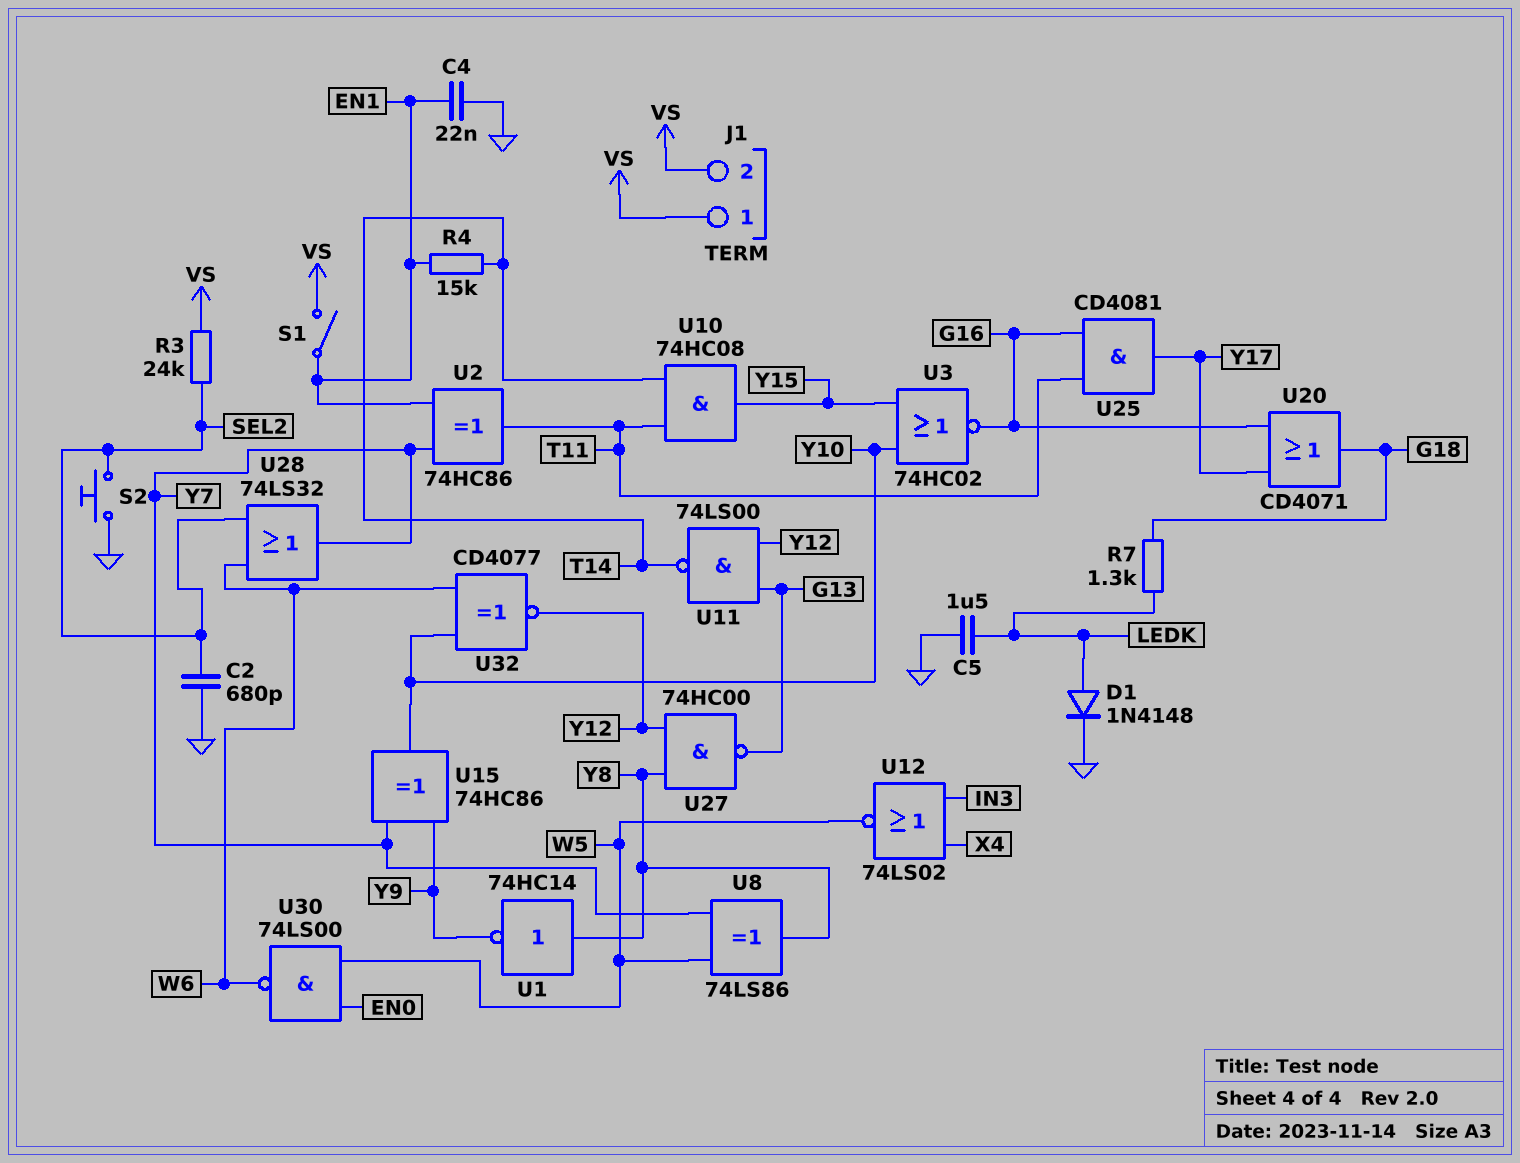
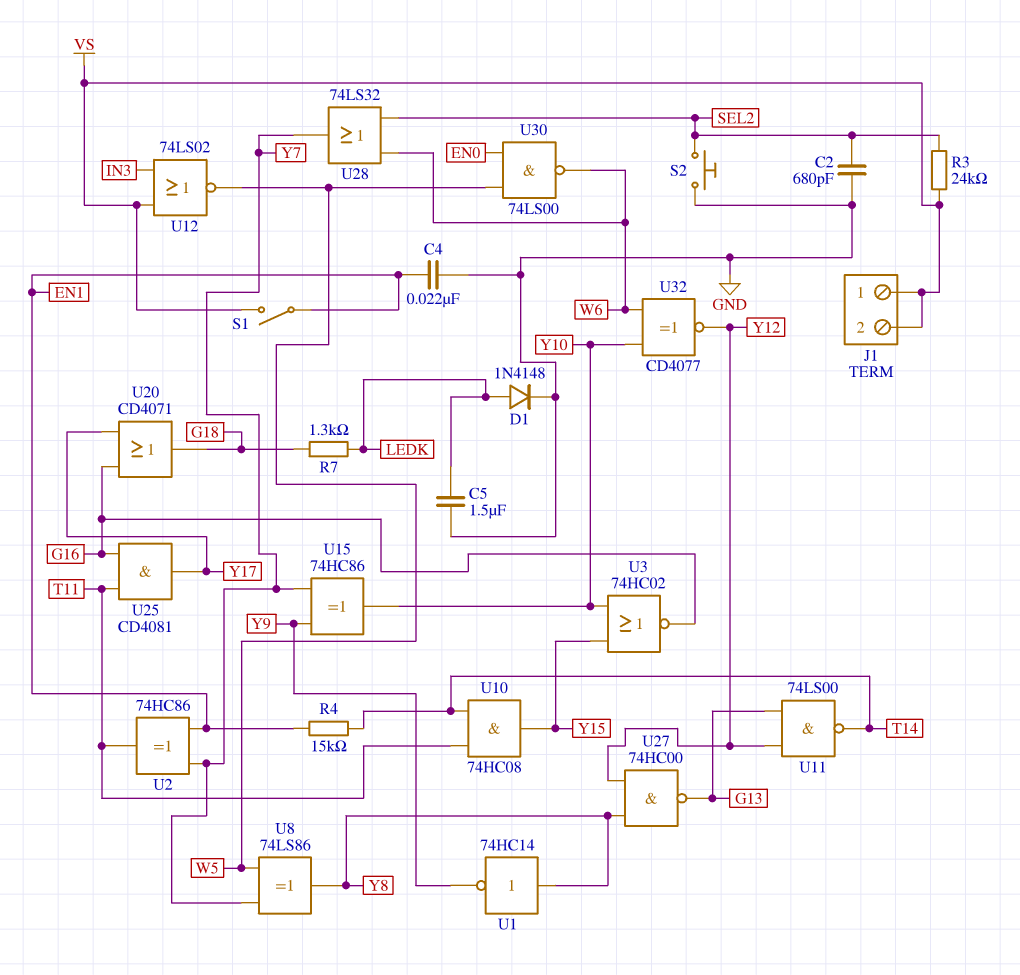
U12: NOR 74LS02 (in IN3, in X4, out W5) -> NOR 74LS02 (in IN3, in VS, out W5)

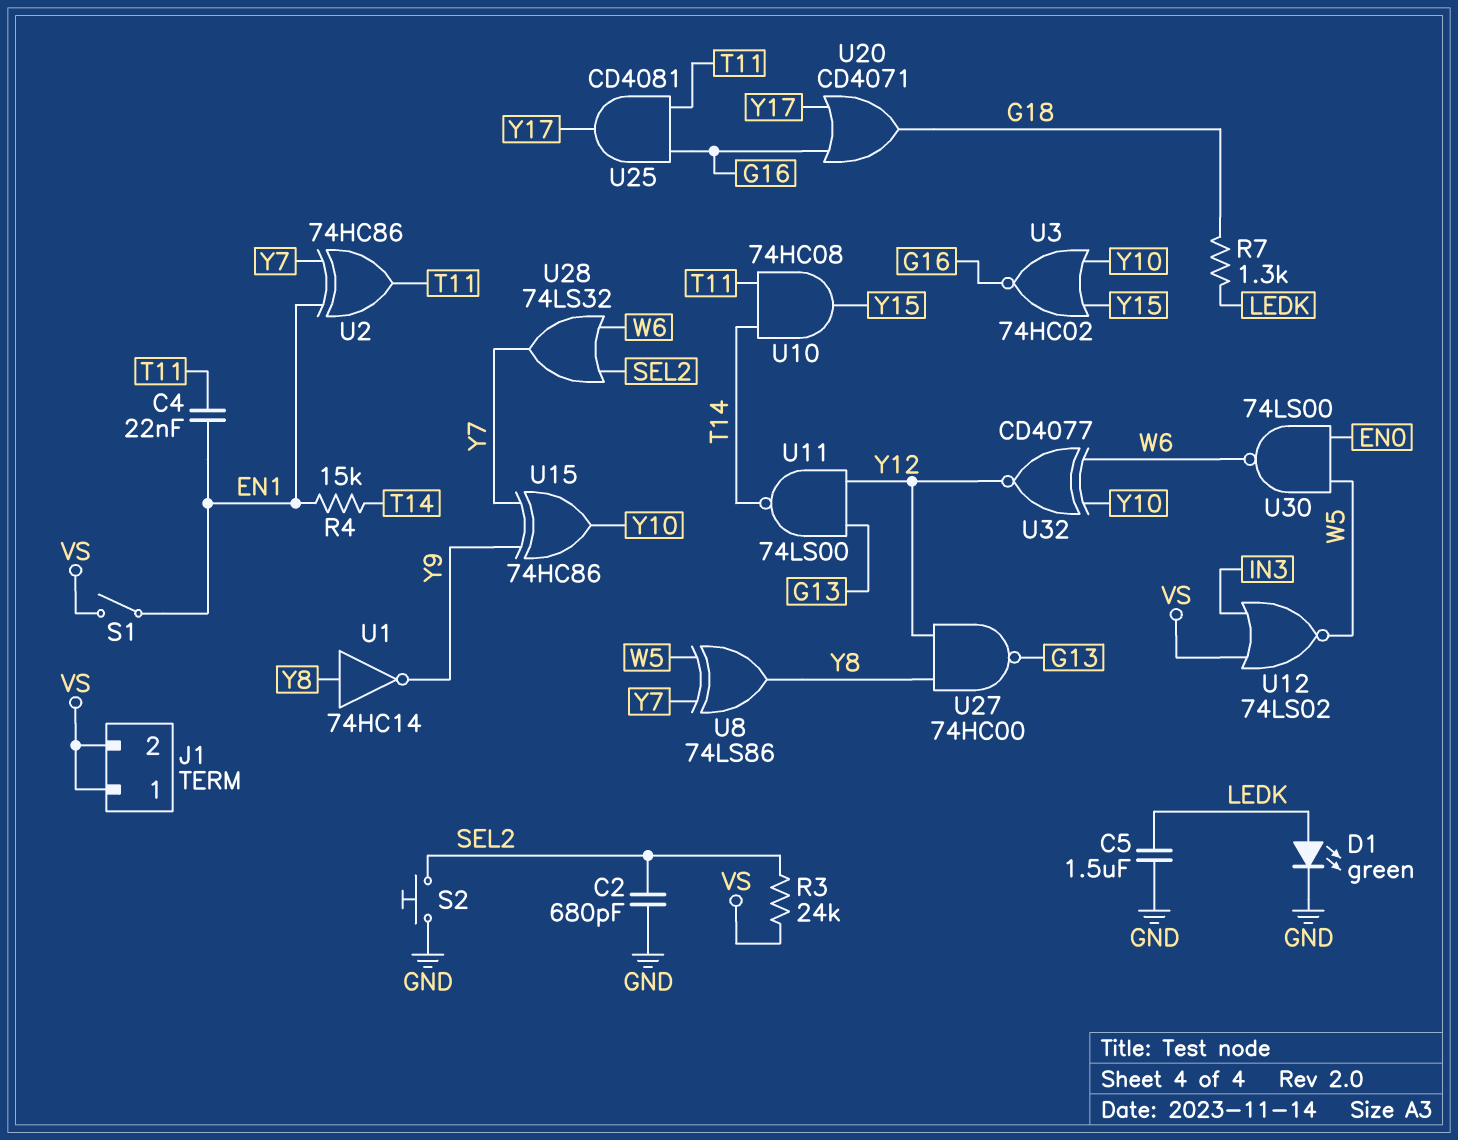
C4: 22nF (EN1, GND) -> 22nF (EN1, T11)
D1: diode 1N4148 (A LEDK, K GND) -> LED green (A LEDK, K GND)

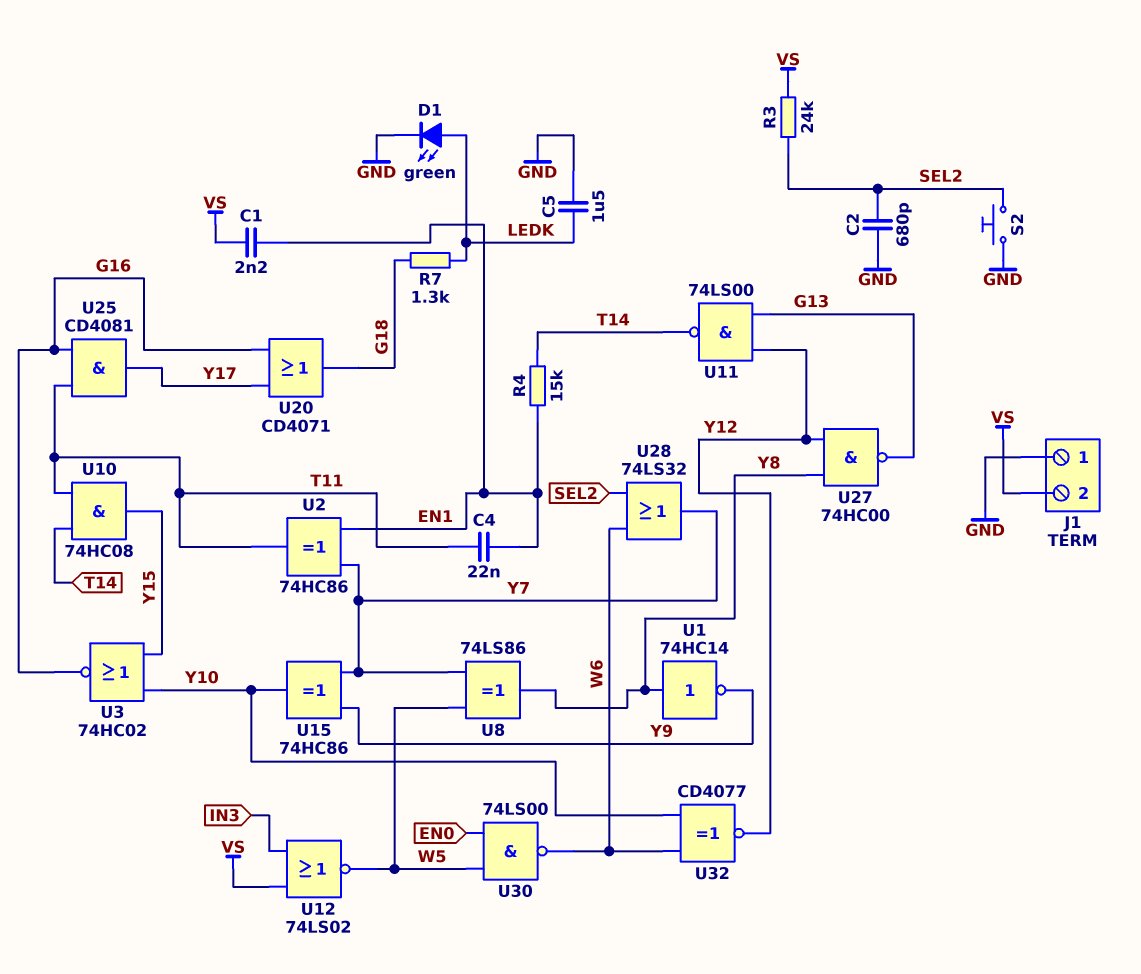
C1: none -> 2.2nF (EN1, VS)
J1 pin 1: VS -> GND
S1: switch (EN1, VS) -> none

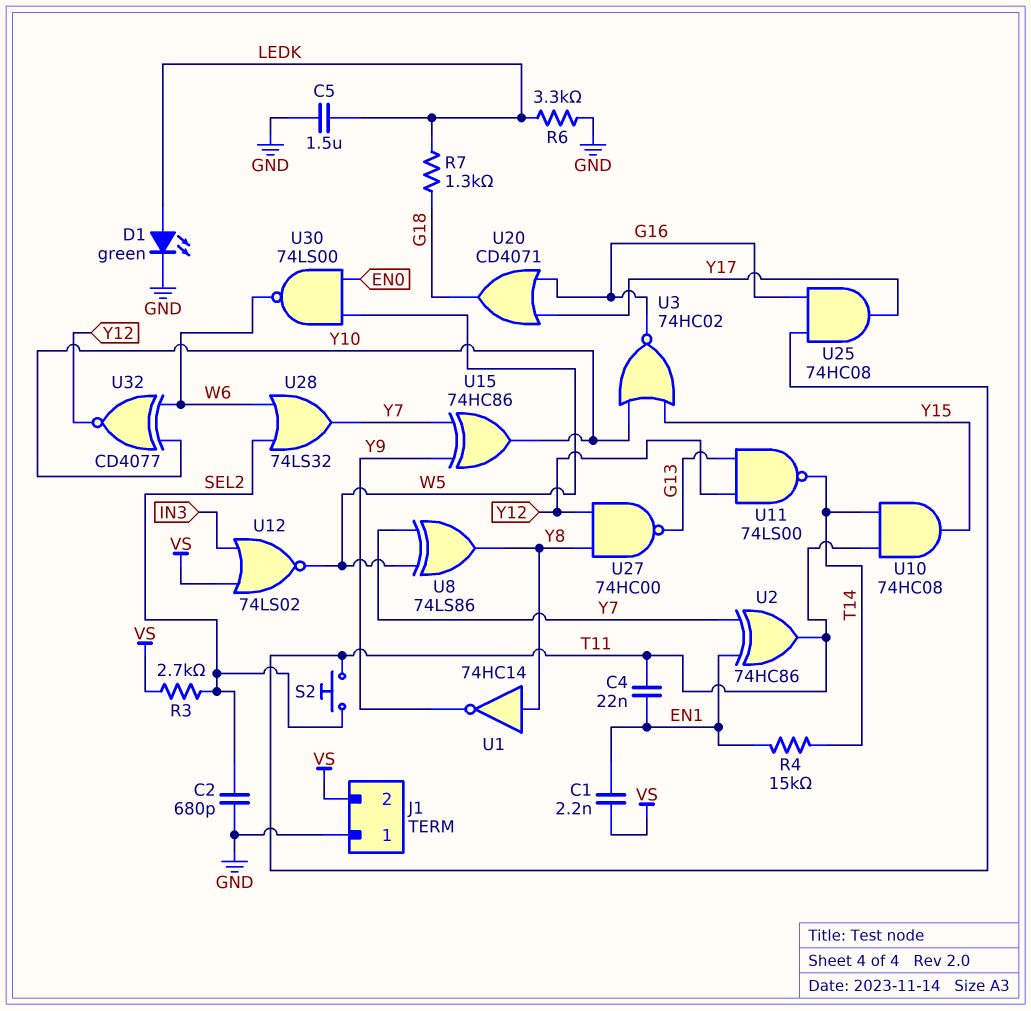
R3: 24k (SEL2, VS) -> 2.7k (SEL2, VS)
R6: none -> 3.3k (GND, LEDK)
S2: button (GND, SEL2) -> button (SEL2, T11)
U25: AND CD4081 (in G16, in T11, out Y17) -> AND 74HC08 (in G16, in T11, out Y17)

